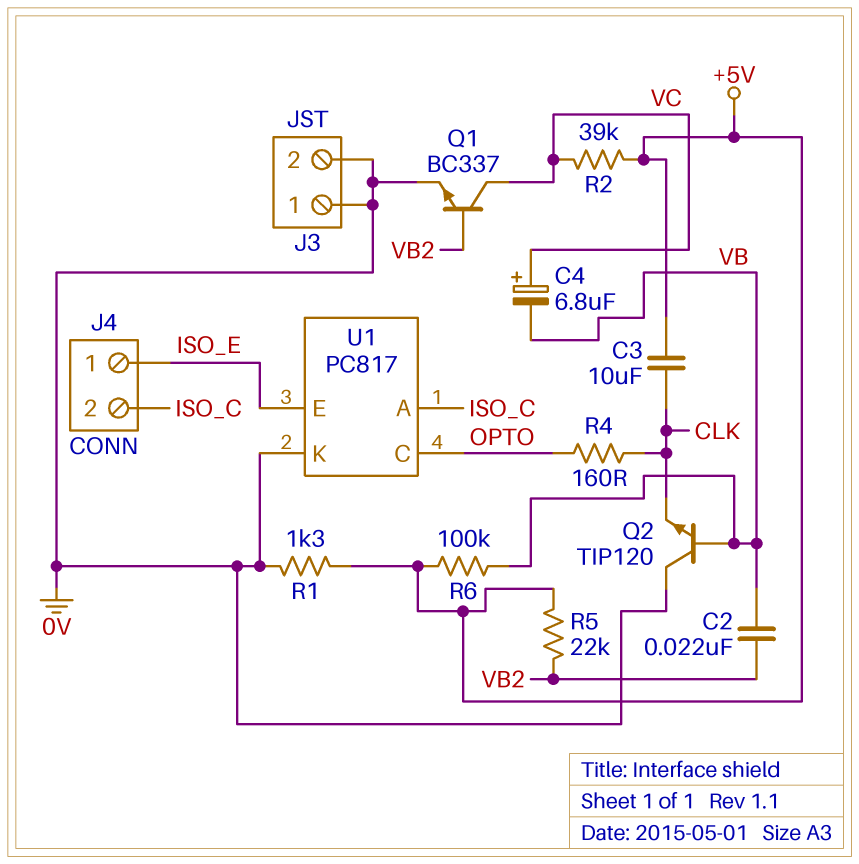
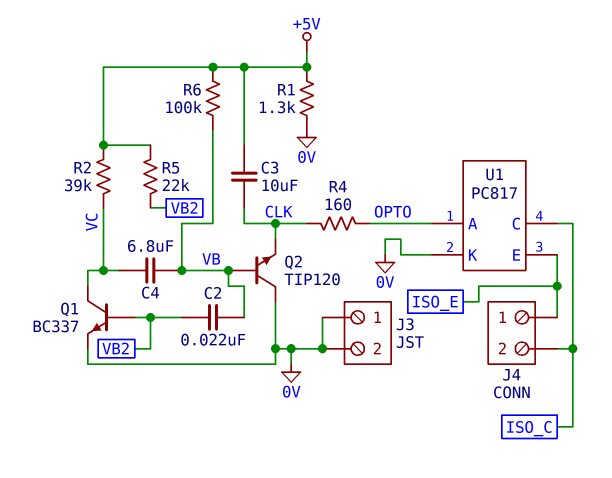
C4: 6.8uF (plus VC, minus VB) -> 6.8uF (VB, VC)
U1 pin A: ISO_C -> OPTO
U1 pin C: OPTO -> ISO_C

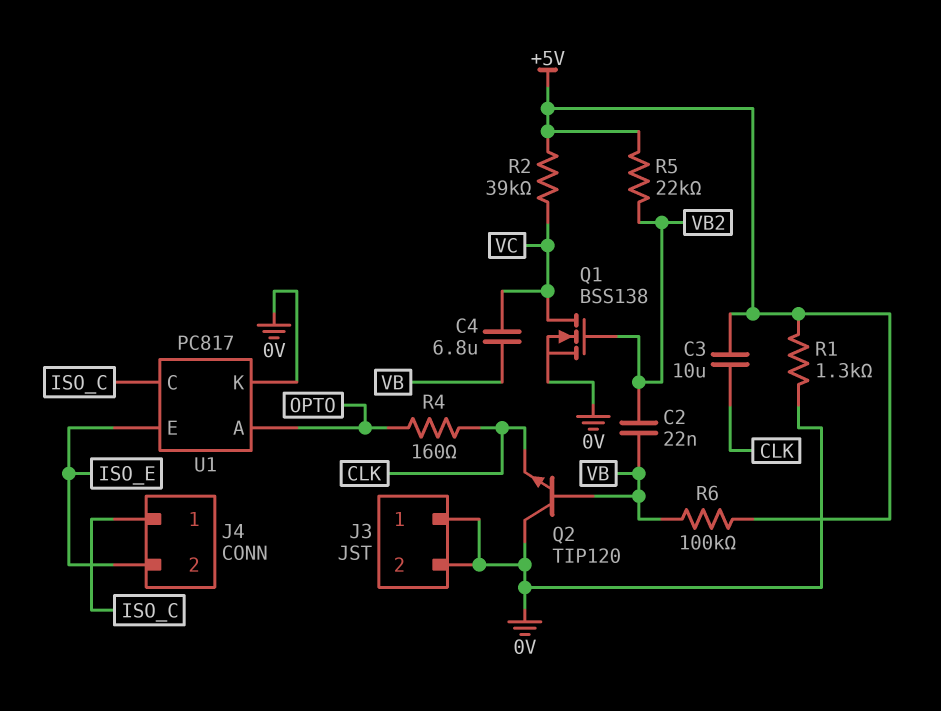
J4 pin 1: ISO_E -> ISO_C
J4 pin 2: ISO_C -> ISO_E
Q1: NPN BC337 (B VB2, C VC, E 0V) -> NMOS BSS138 (G VB2, D VC, S 0V)

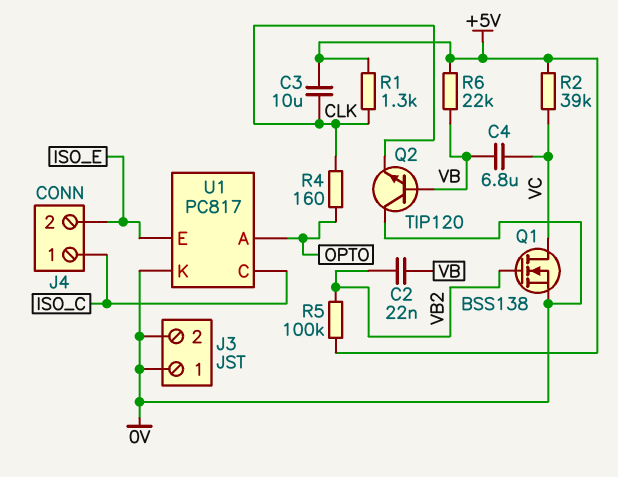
R1: 1.3k (+5V, 0V) -> 1.3k (+5V, CLK)
R5: 22k (+5V, VB2) -> 100k (+5V, VB2)
R6: 100k (+5V, VB) -> 22k (+5V, VB)

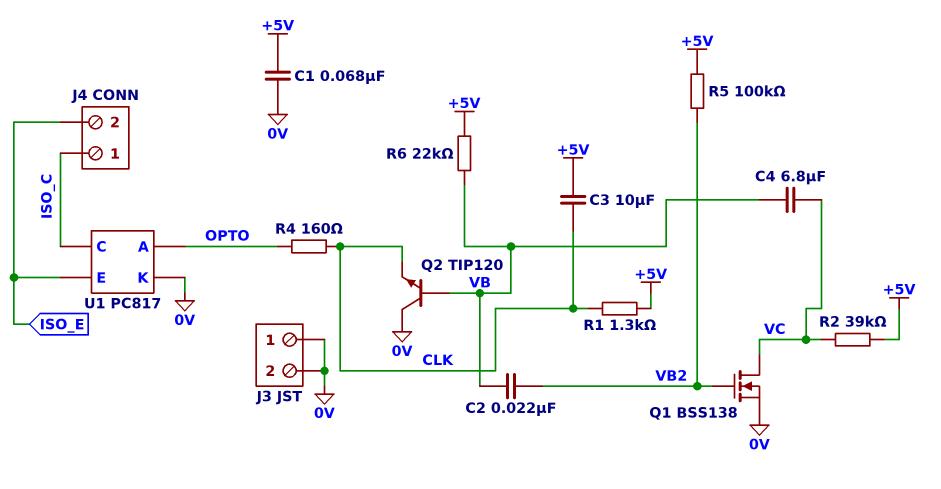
C1: none -> 68nF (+5V, 0V)

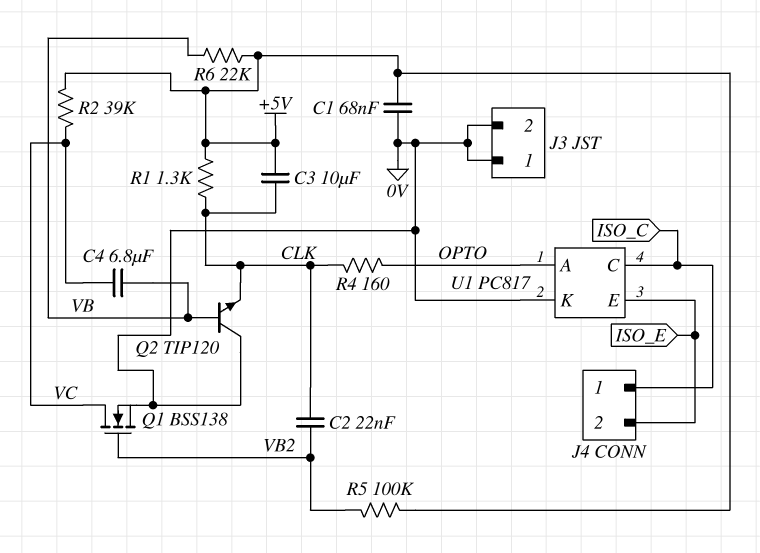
C2: 22nF (VB, VB2) -> 22nF (CLK, VB2)

